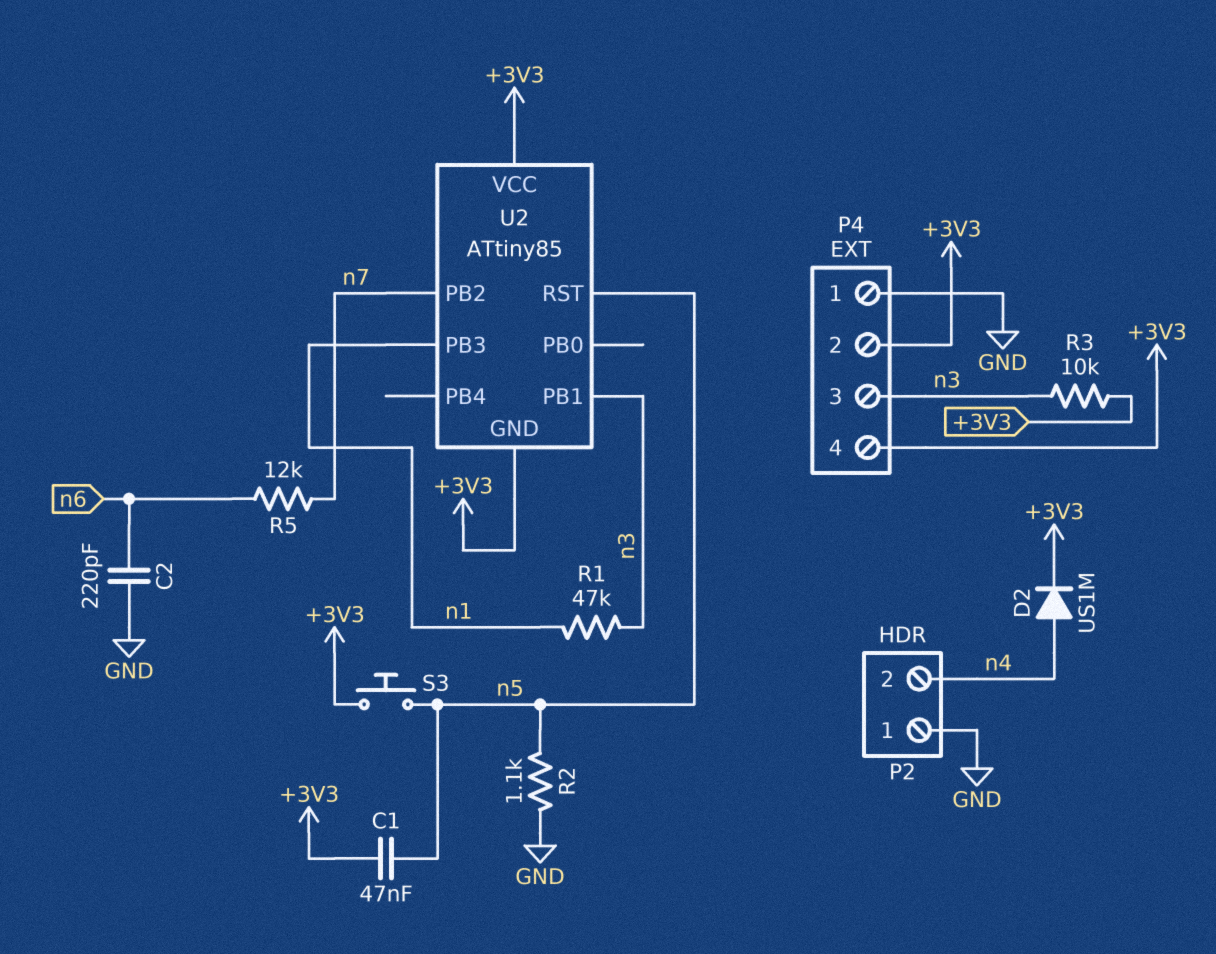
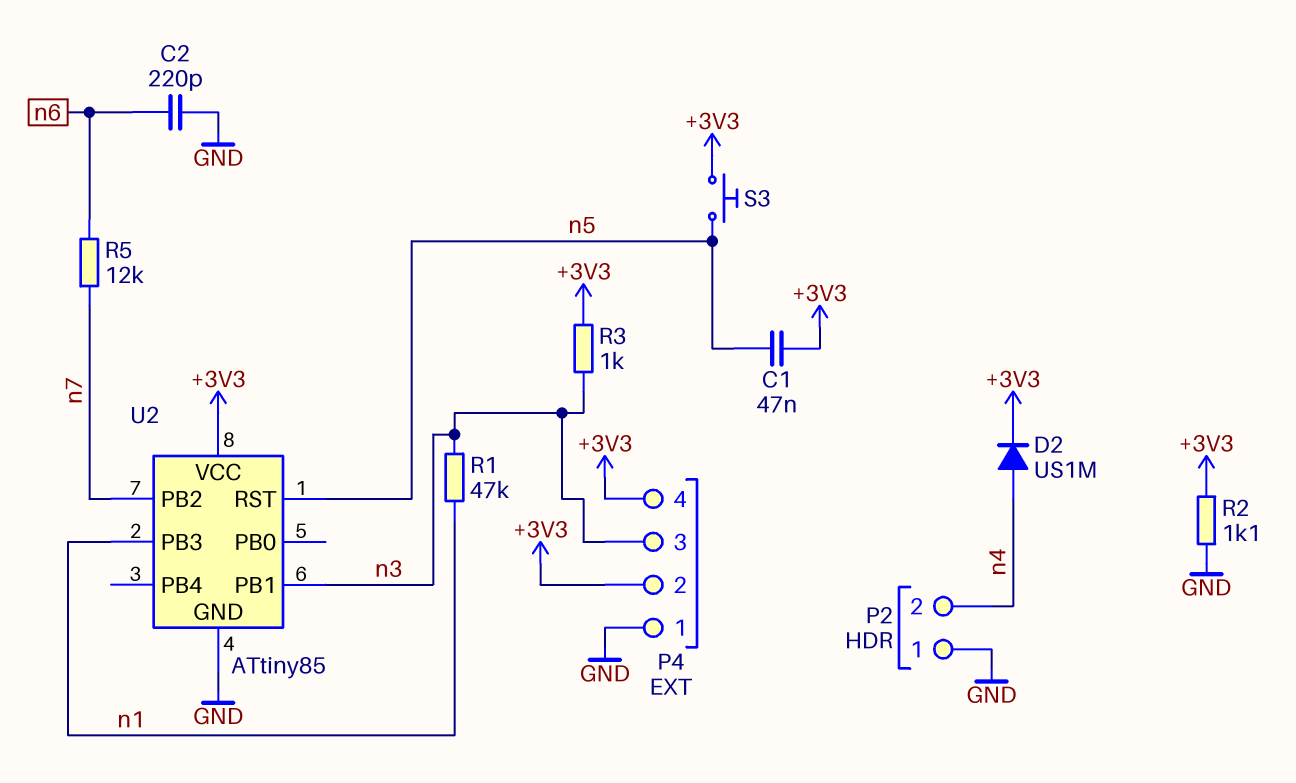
R2: 1.1k (GND, n5) -> 1.1k (+3V3, GND)
R3: 10k (+3V3, n3) -> 1k (+3V3, n3)
U2 pin GND: +3V3 -> GND

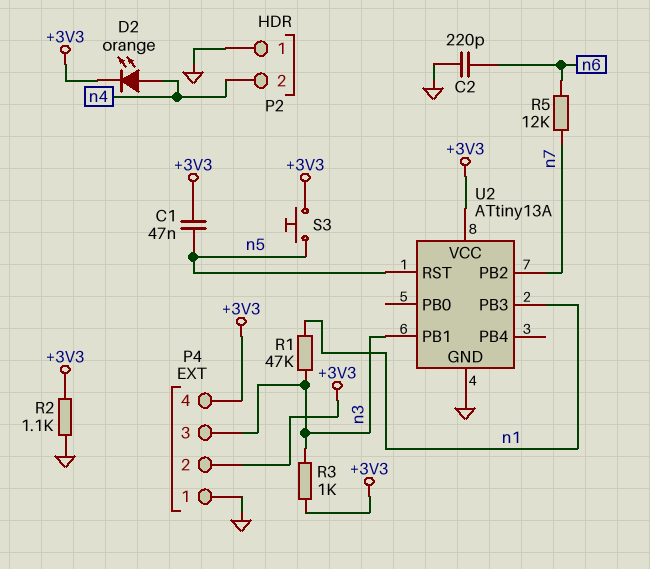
D2: diode US1M (A n4, K +3V3) -> LED orange (A n4, K +3V3)
U2: ATtiny85 -> ATtiny13A

